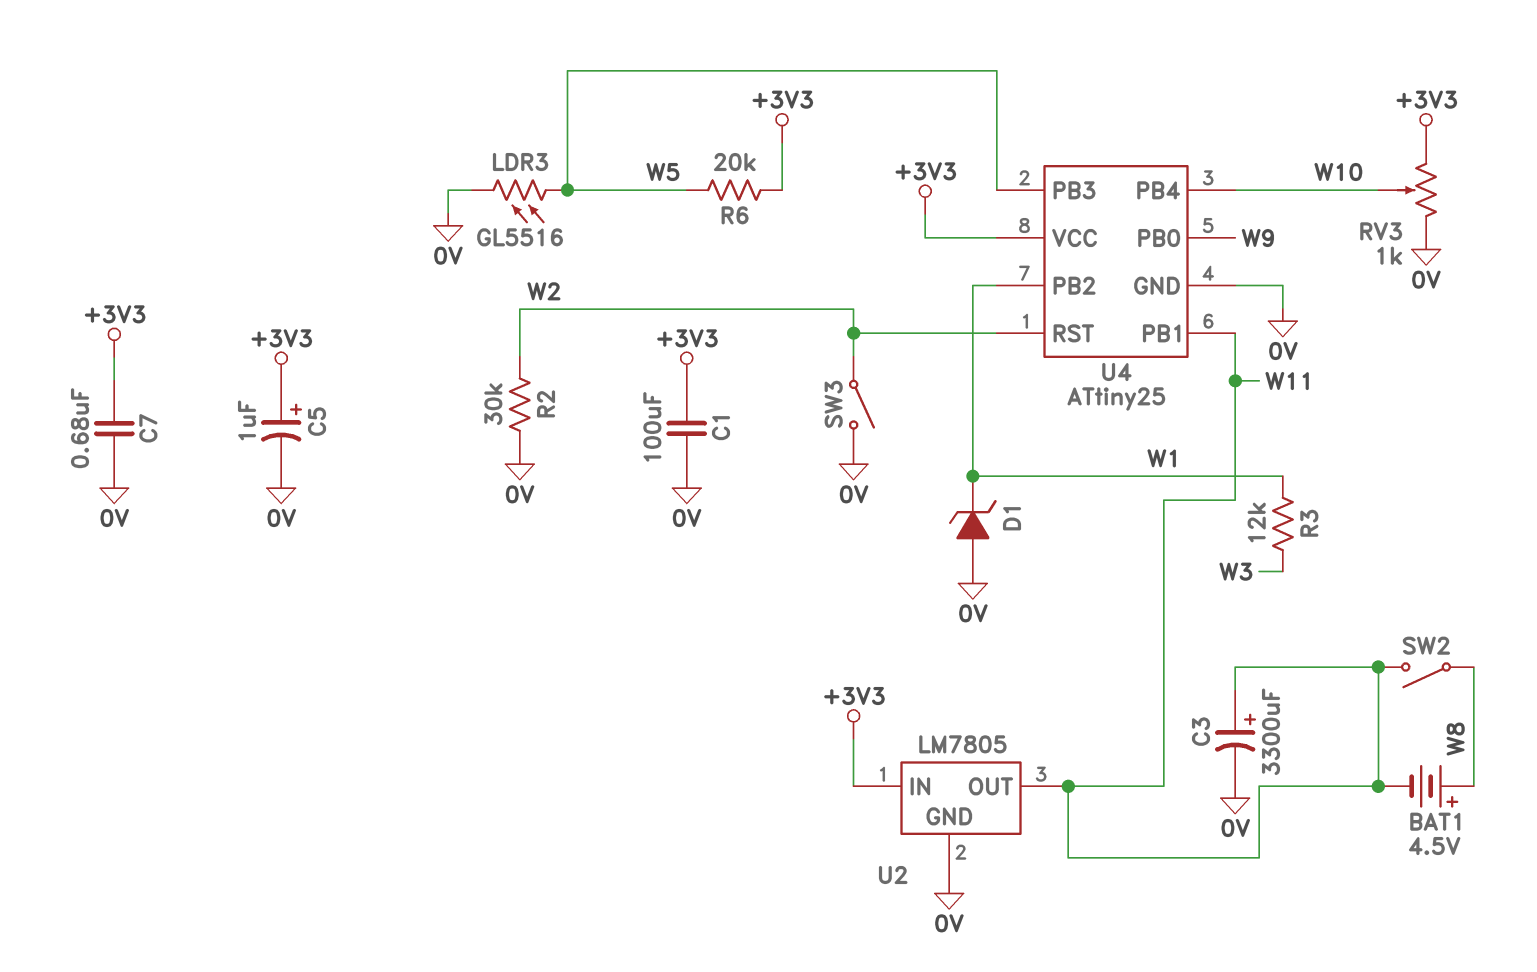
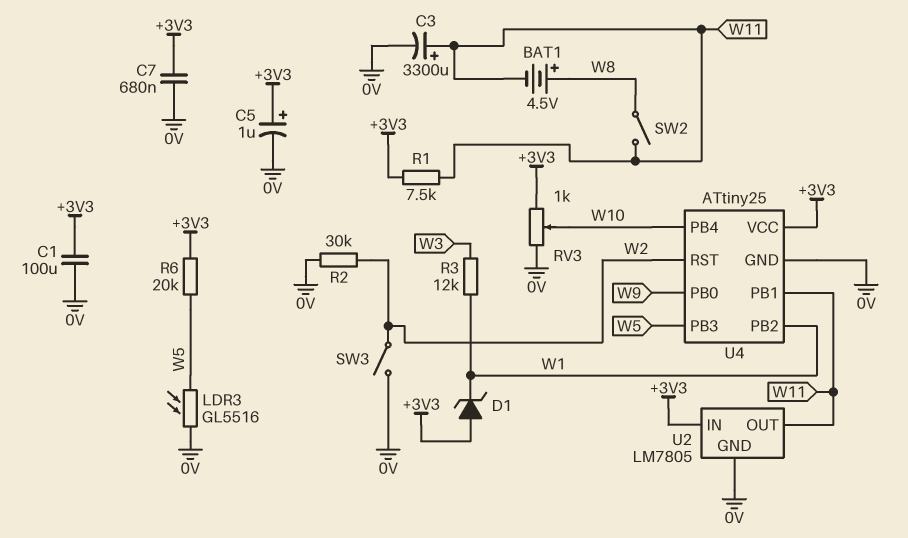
D1: zener (A 0V, K W1) -> zener (A +3V3, K W1)
R1: none -> 7.5k (+3V3, W11)

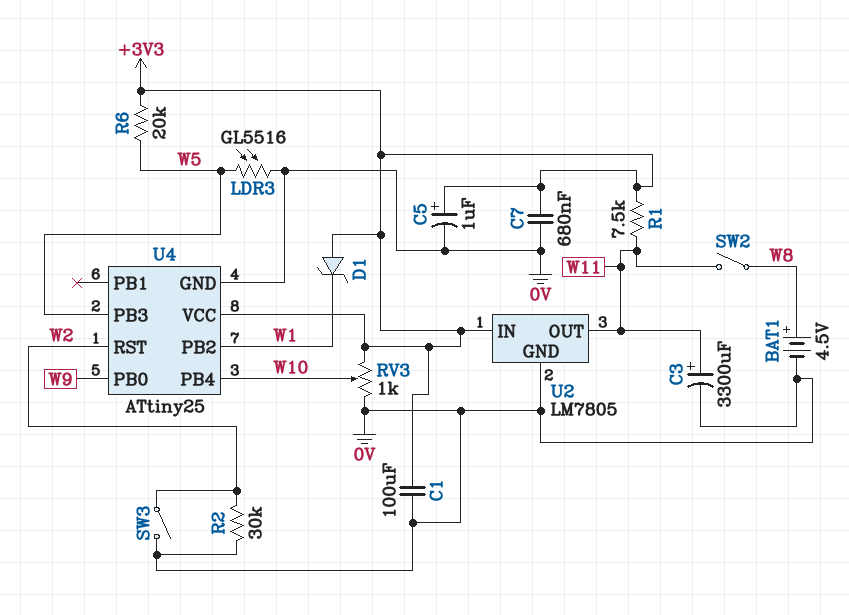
BAT1: 4.5V (plus W8, minus W11) -> 4.5V (plus W8, minus 0V)
R3: 12k (W1, W3) -> none
U4 pin PB1: W11 -> none

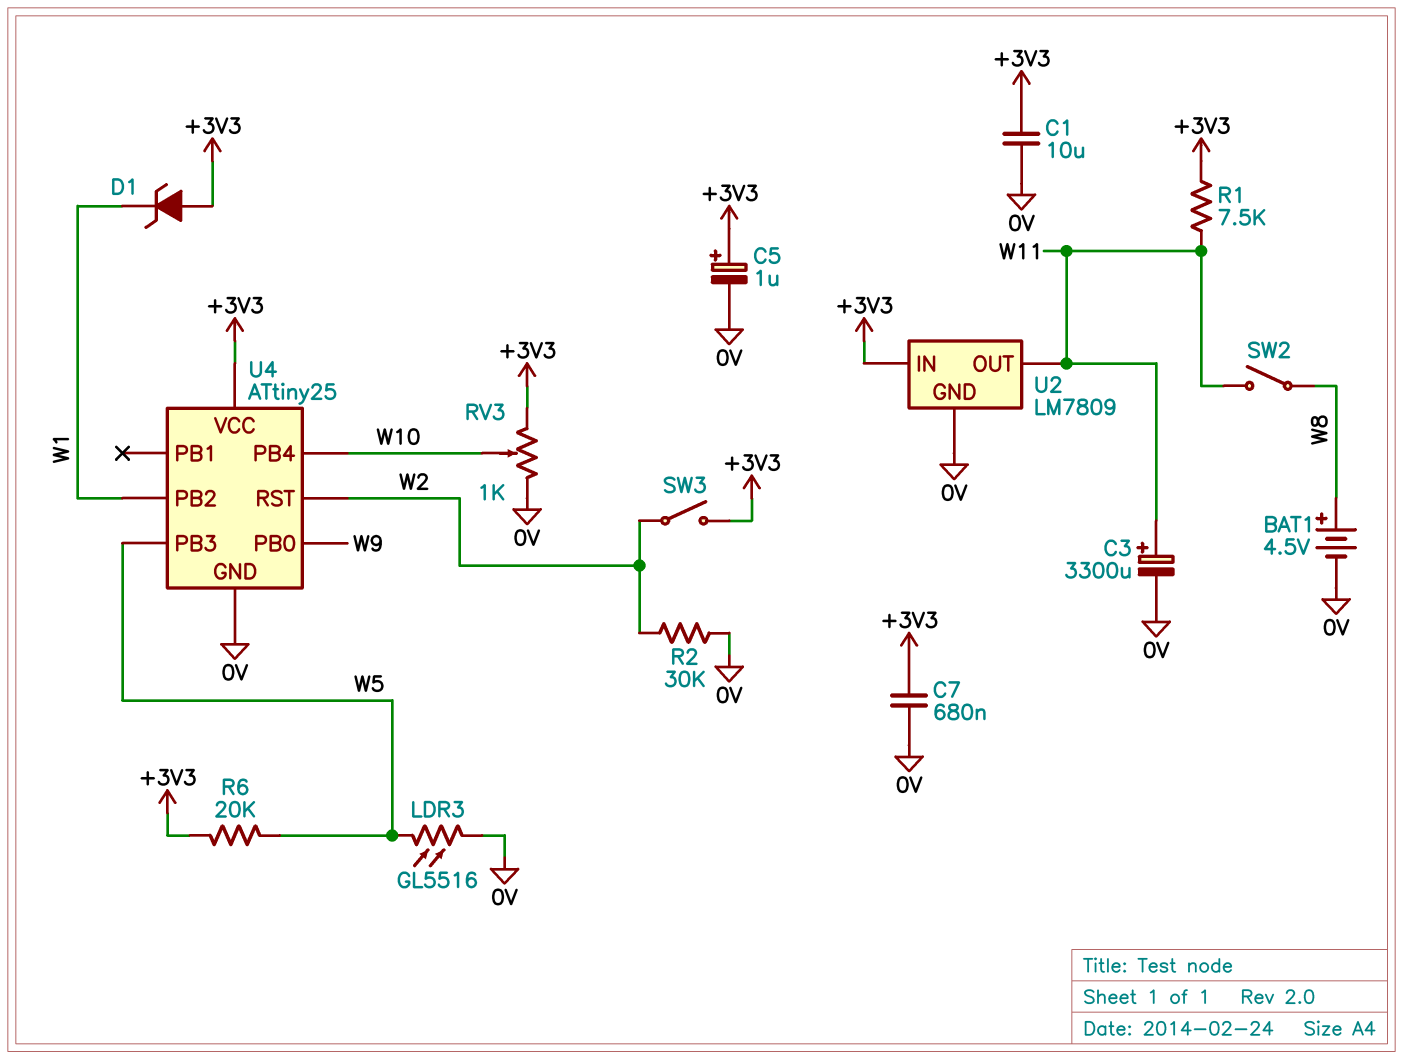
C1: 100uF (+3V3, 0V) -> 10uF (+3V3, 0V)
SW3: switch (0V, W2) -> switch (+3V3, W2)
U2: LM7805 -> LM7809

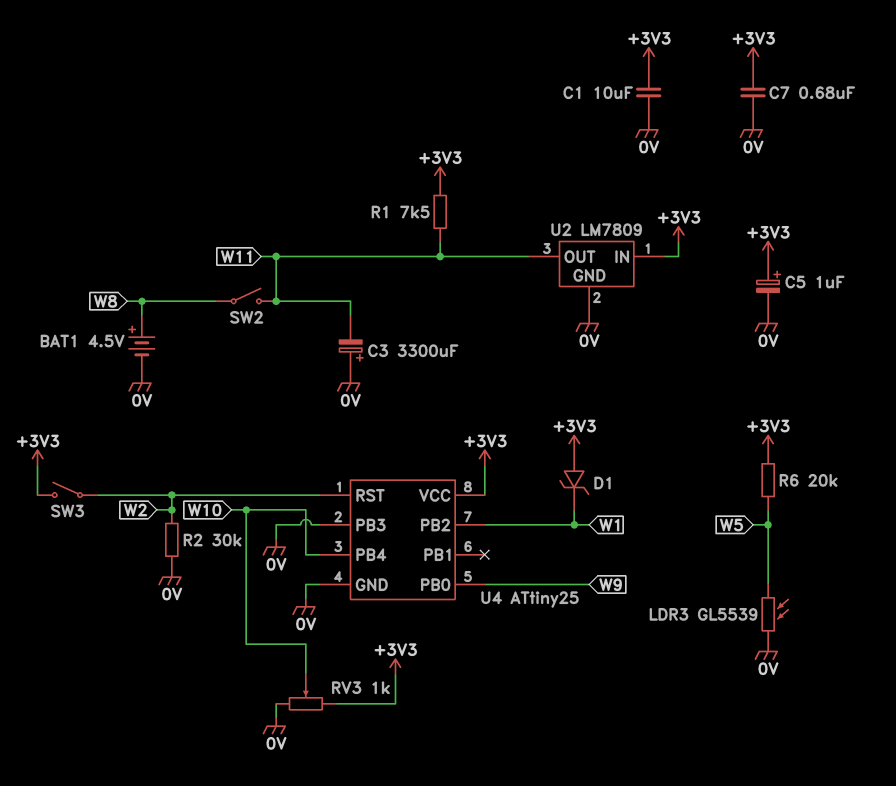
C3: 3300uF (plus W11, minus 0V) -> 3300uF (plus 0V, minus W11)
LDR3: GL5516 (0V, W5) -> GL5539 (0V, W5)
U4 pin PB3: W5 -> 0V

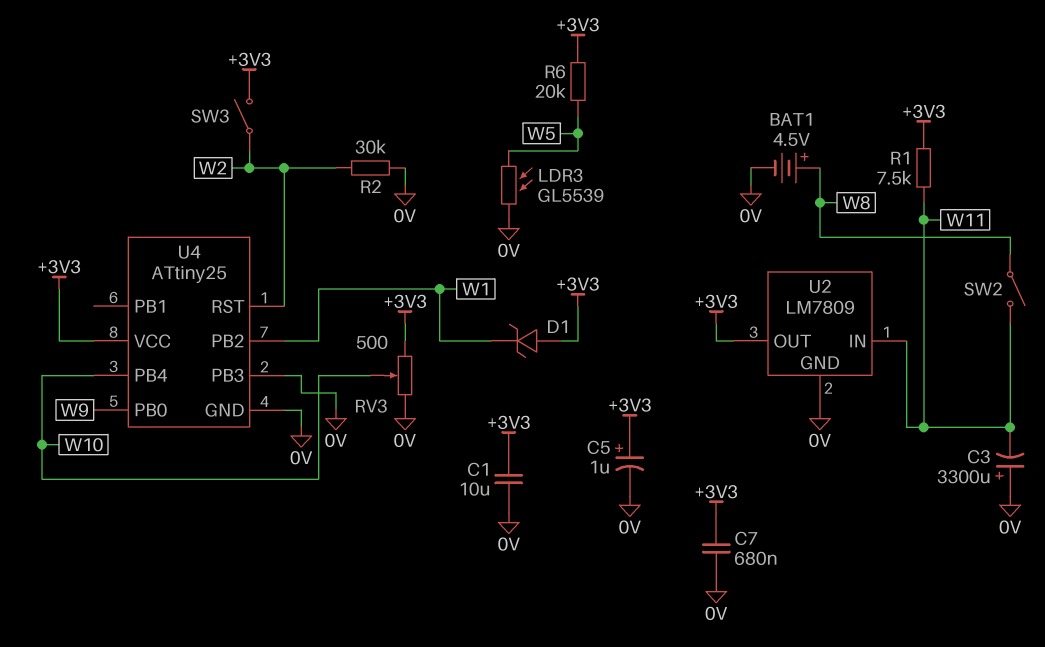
RV3: 1k (+3V3, 0V, wiper W10) -> 500 (+3V3, 0V, wiper W10)
U2 pin IN: +3V3 -> W11
U2 pin OUT: W11 -> +3V3

